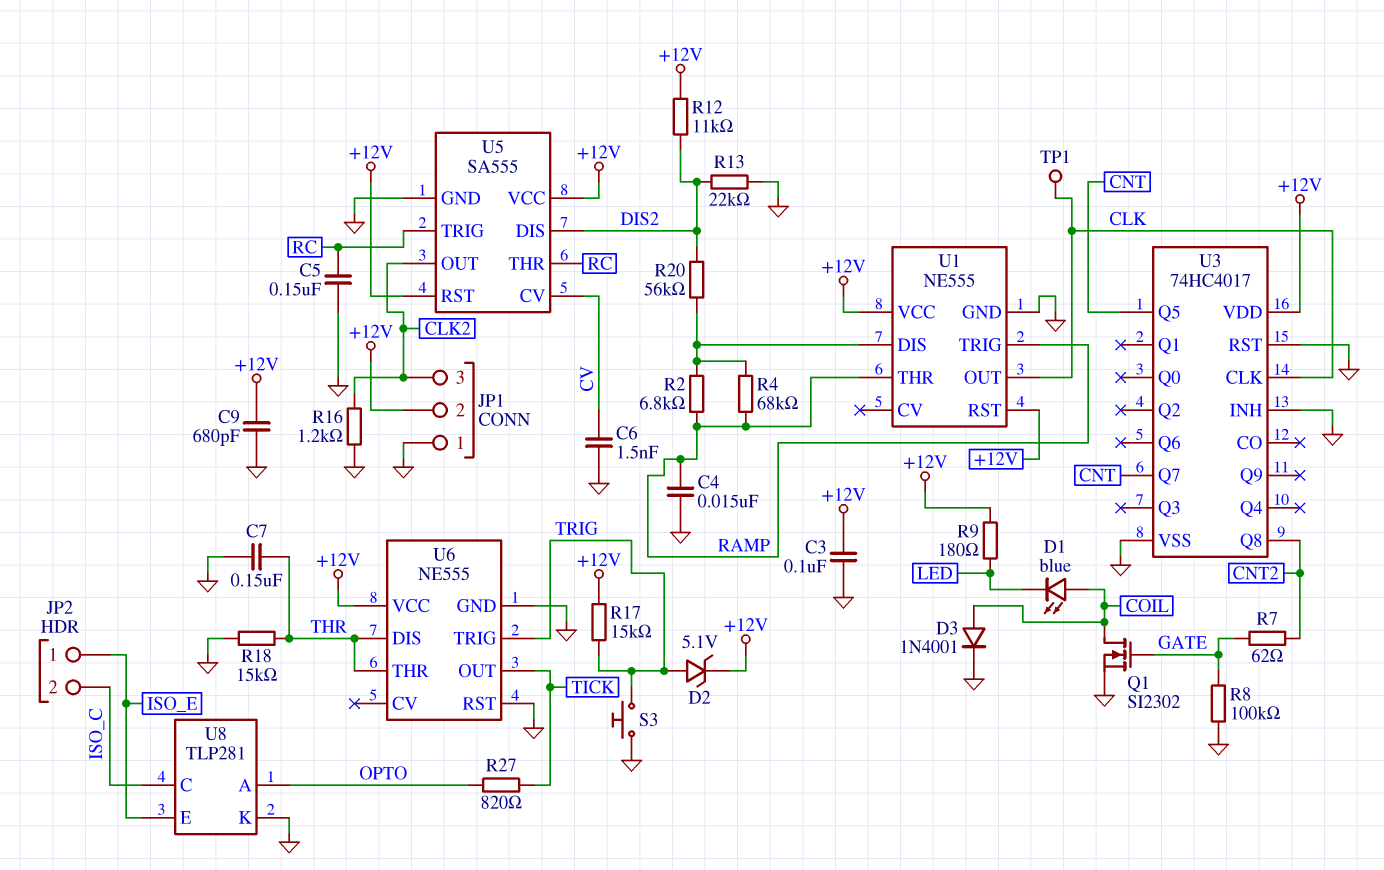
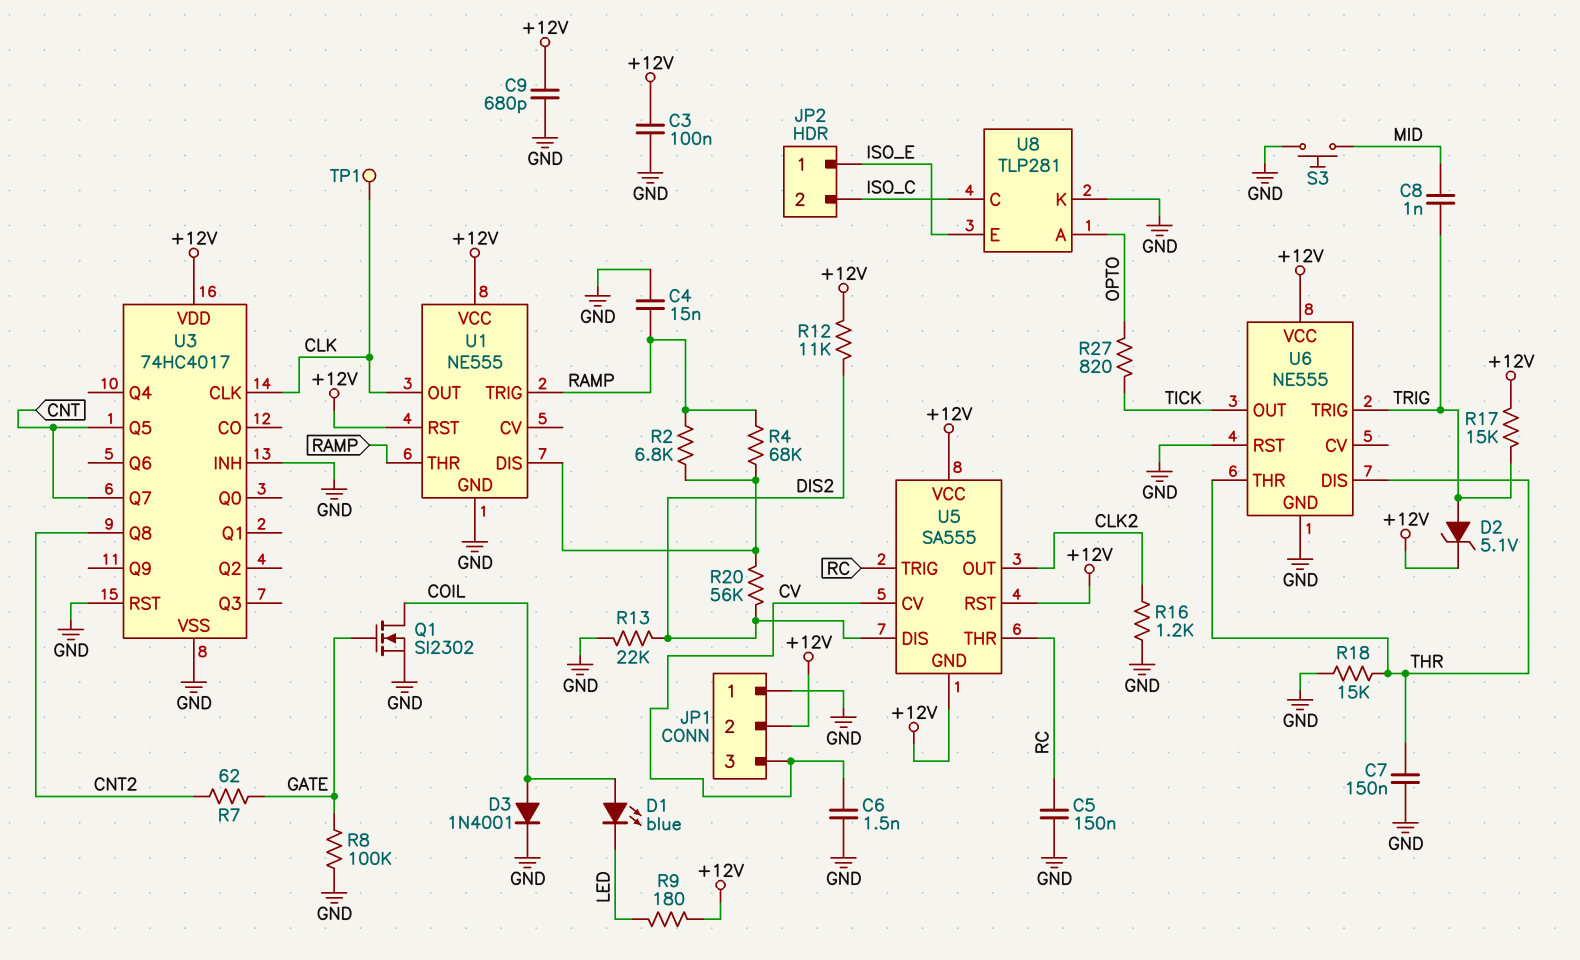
C8: none -> 1nF (MID, TRIG)
JP1 pin 3: CLK2 -> CV
S3: button (GND, TRIG) -> button (GND, MID)
U5 pin GND: GND -> +12V

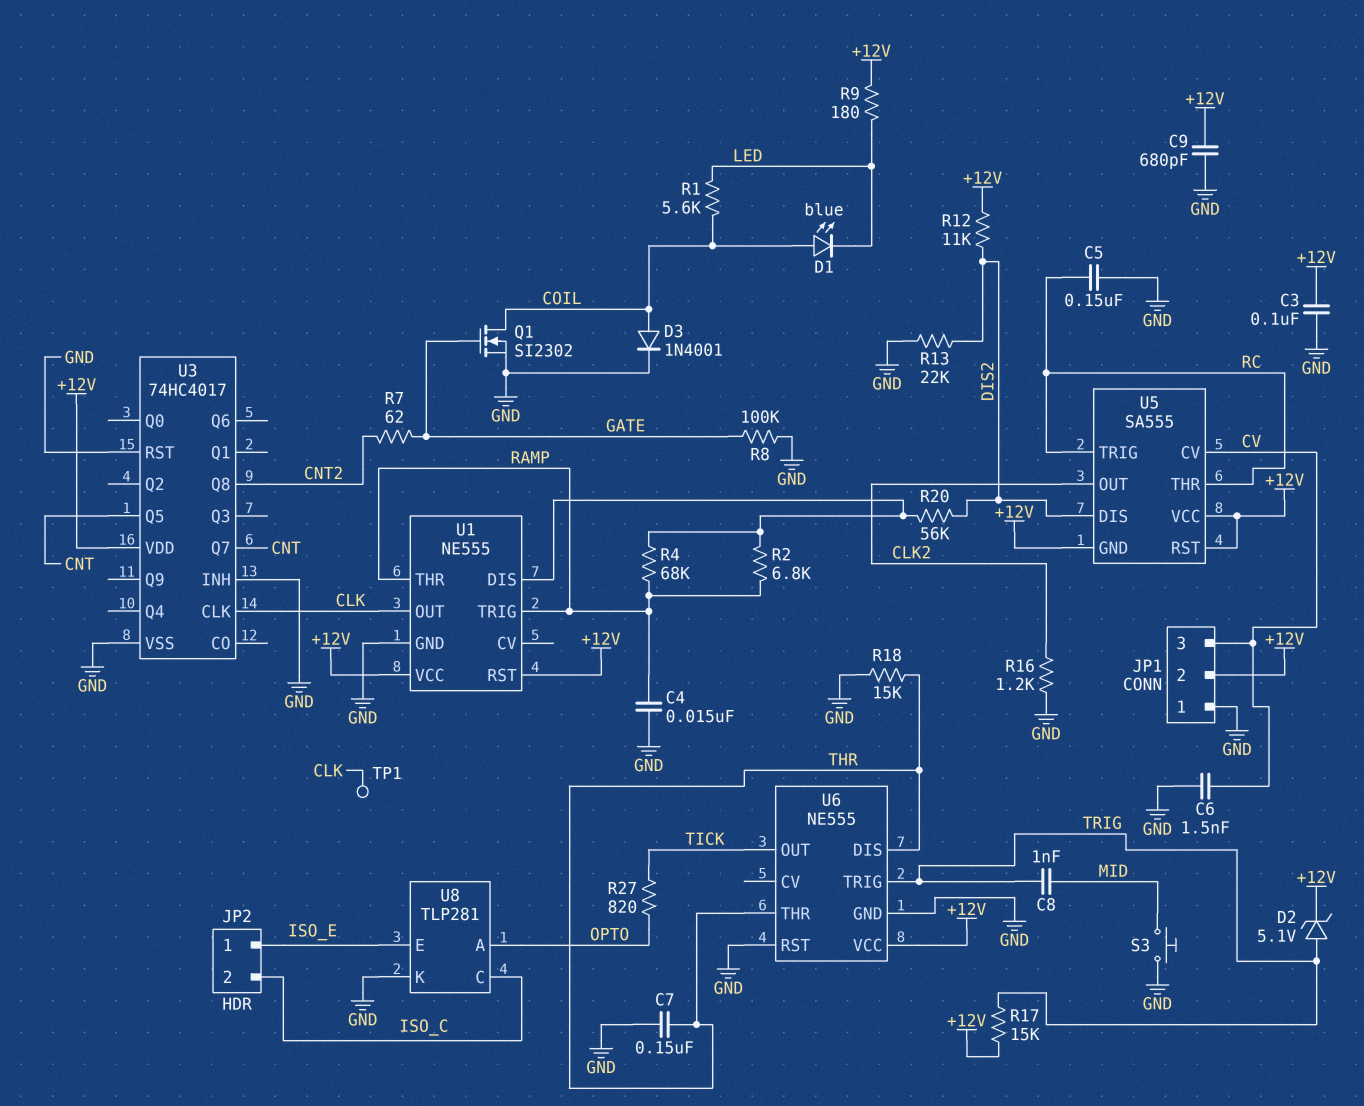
R1: none -> 5.6k (COIL, LED)

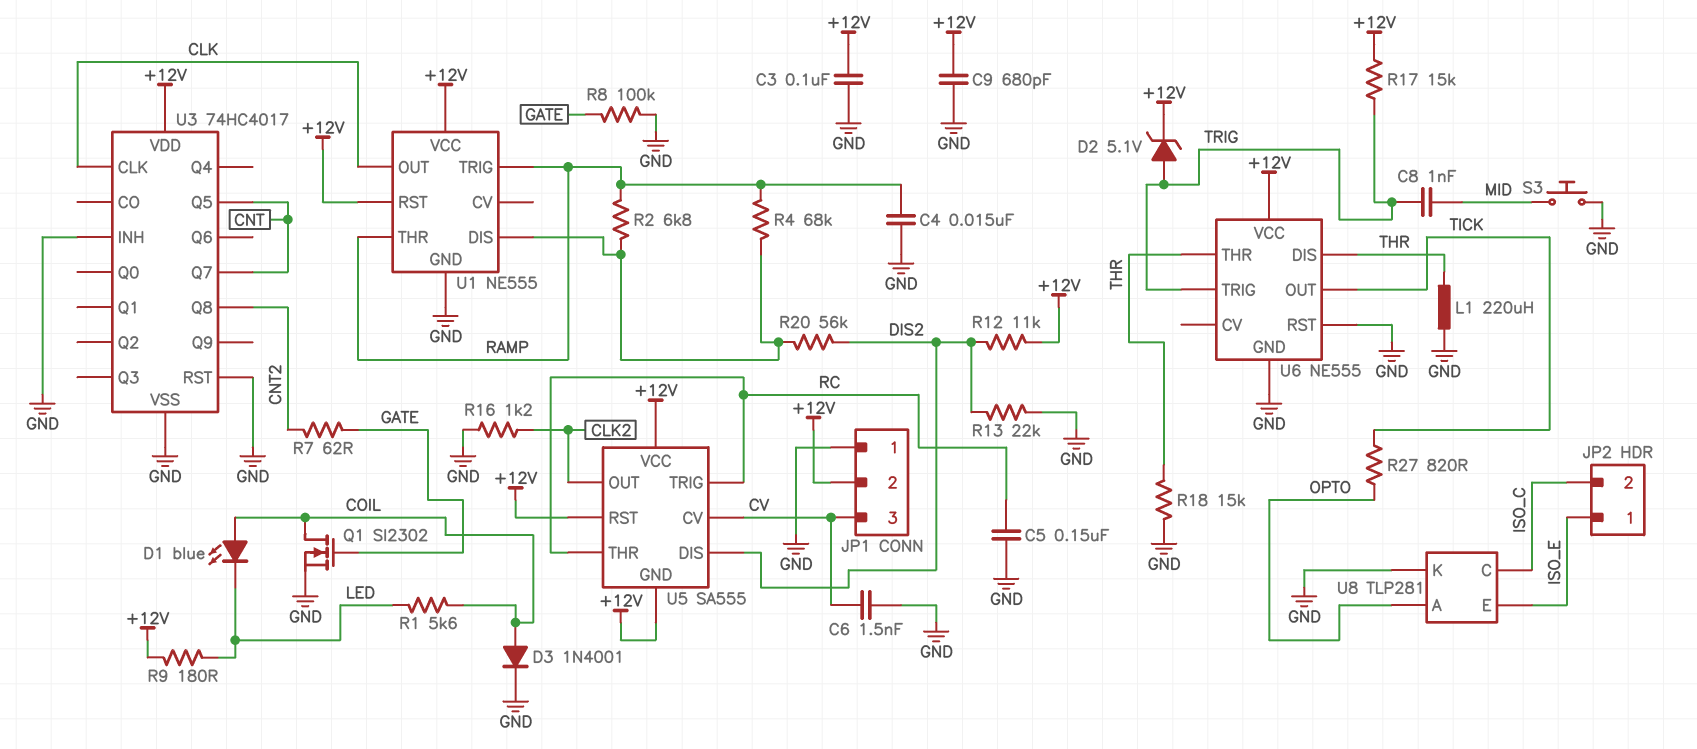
C7: 150nF (GND, THR) -> none
L1: none -> 220uH (GND, THR)
TP1: test point (CLK) -> none

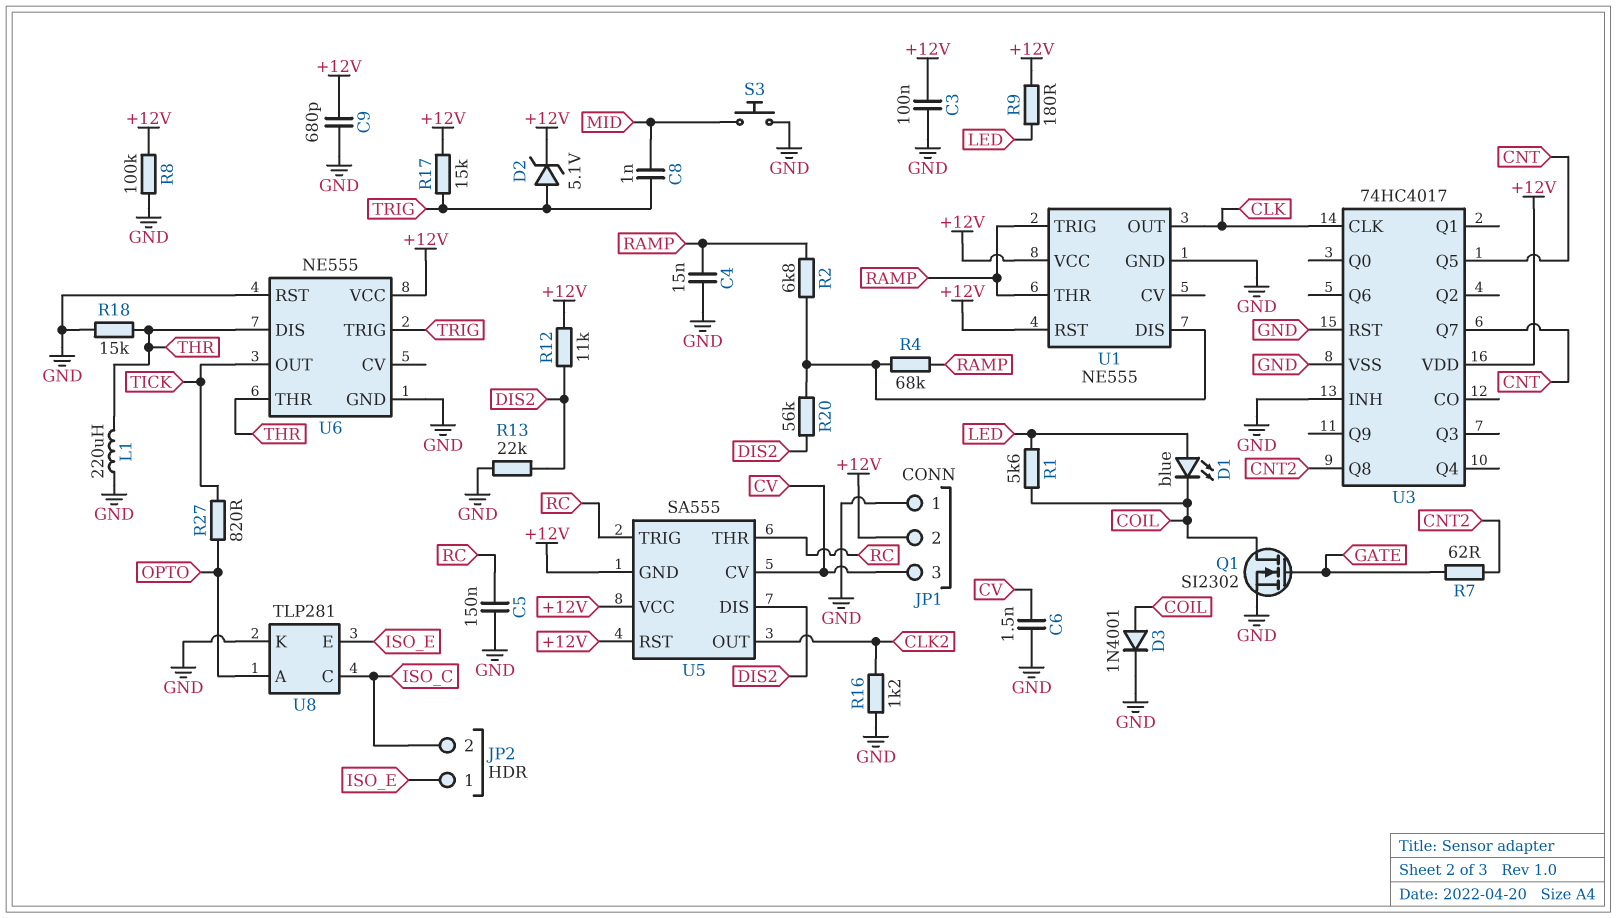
D1: LED blue (A COIL, K LED) -> LED blue (A LED, K COIL)
R8: 100k (GATE, GND) -> 100k (+12V, GND)

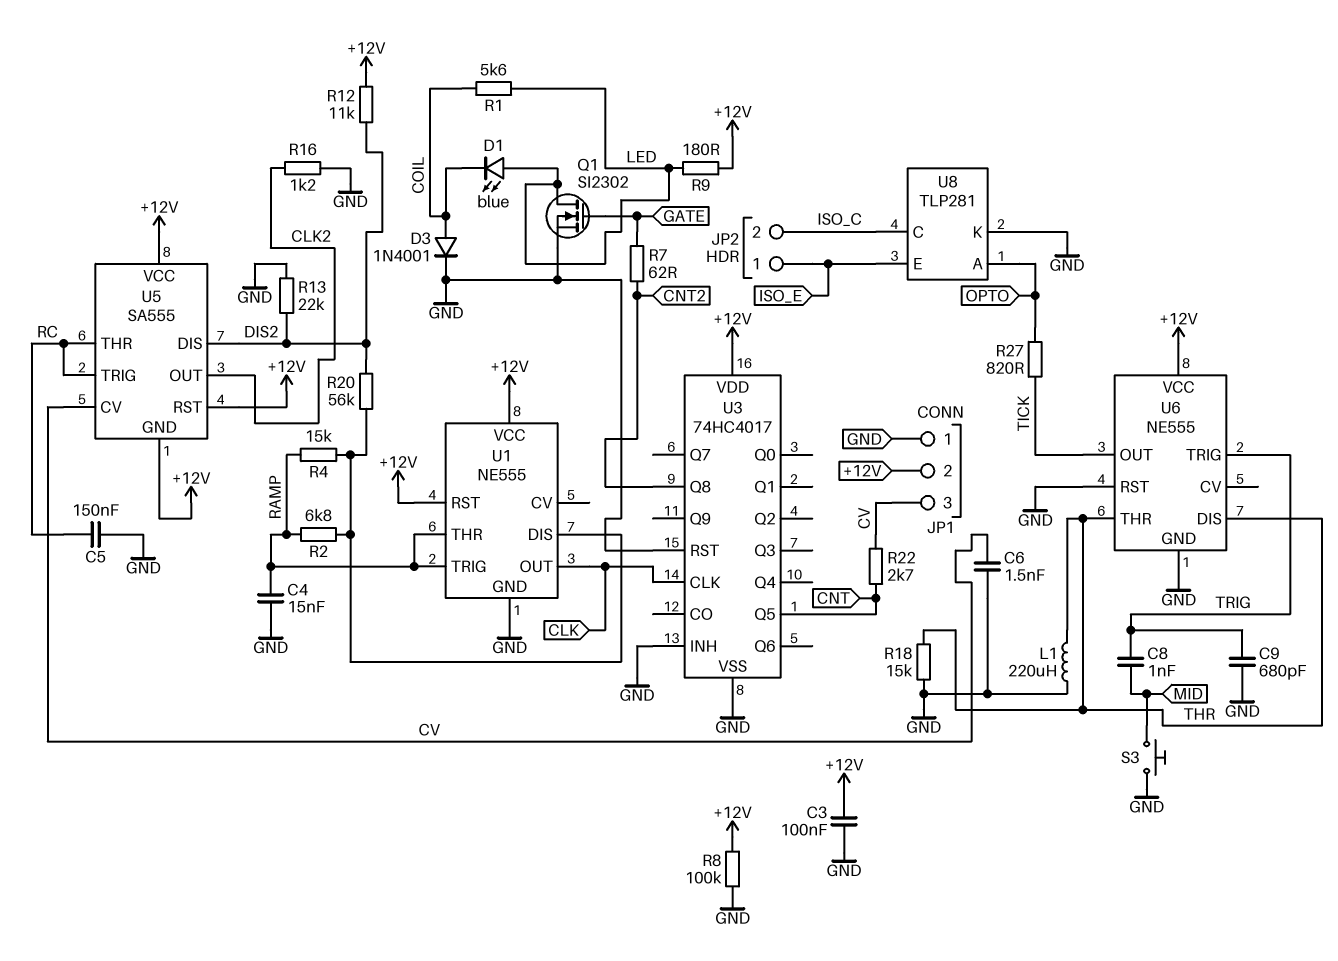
C9: 680pF (+12V, GND) -> 680pF (GND, TRIG)
D2: zener 5.1V (A TRIG, K +12V) -> none
Q1: NMOS SI2302 (G GATE, D COIL, S GND) -> NMOS SI2302 (G GATE, D LED, S GND)
R4: 68k (RAMP, U1/DIS) -> 15k (RAMP, U1/DIS)
R17: 15k (+12V, TRIG) -> none
R22: none -> 2.7k (CNT, CV)
U3 pin Q7: CNT -> none

